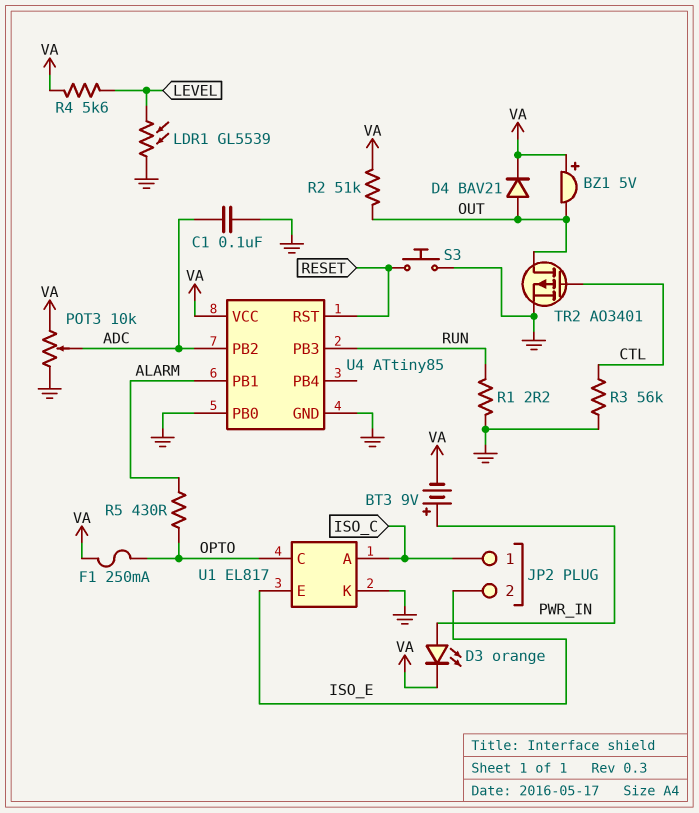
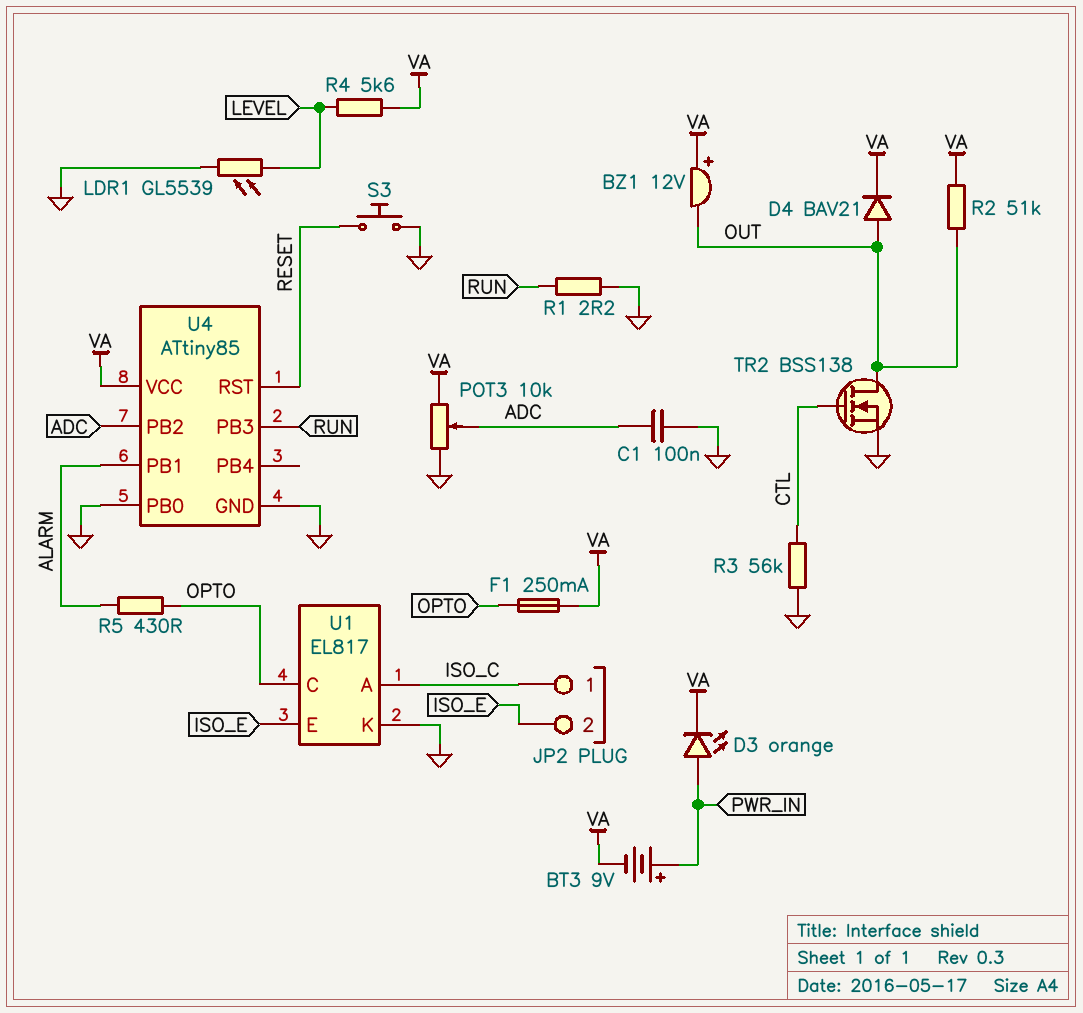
BZ1: buzzer 5V (plus VA, minus OUT) -> buzzer 12V (plus VA, minus OUT)
TR2: PMOS AO3401 (G CTL, D OUT, S GND) -> NMOS BSS138 (G CTL, D OUT, S GND)

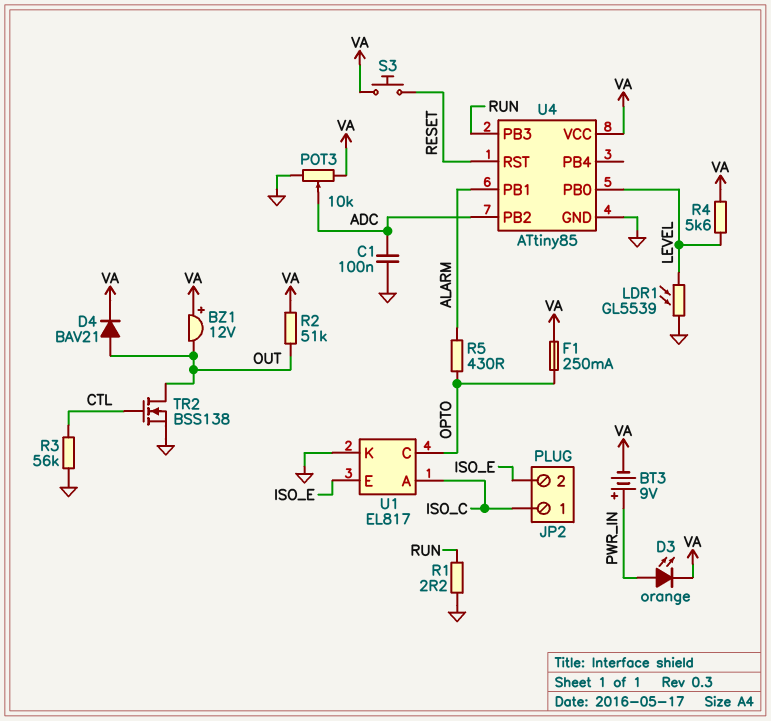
S3: button (GND, RESET) -> button (RESET, VA)
U4 pin PB0: GND -> LEVEL

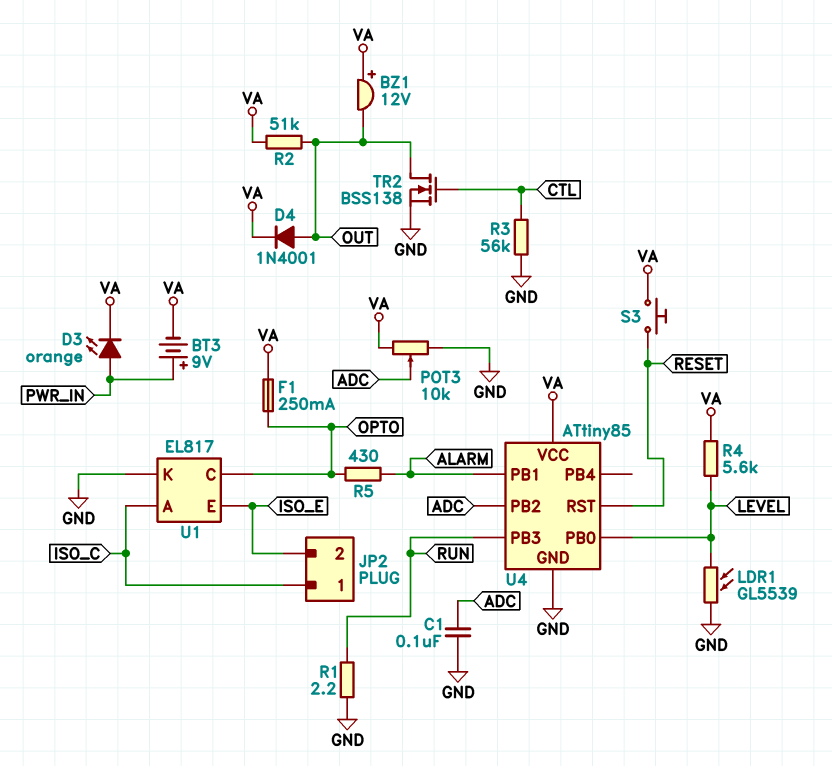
D4: diode BAV21 (A OUT, K VA) -> diode 1N4001 (A OUT, K VA)

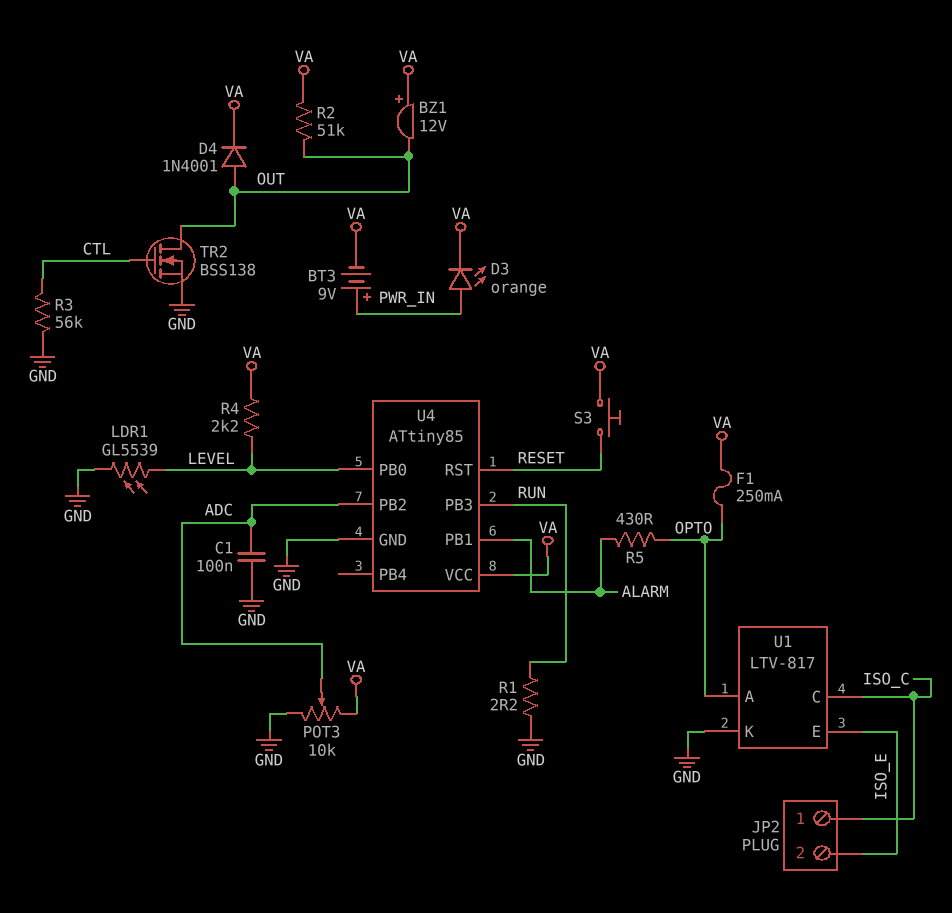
R4: 5.6k (LEVEL, VA) -> 2.2k (LEVEL, VA)
U1: EL817 -> LTV-817
U1 pin A: ISO_C -> OPTO
U1 pin C: OPTO -> ISO_C

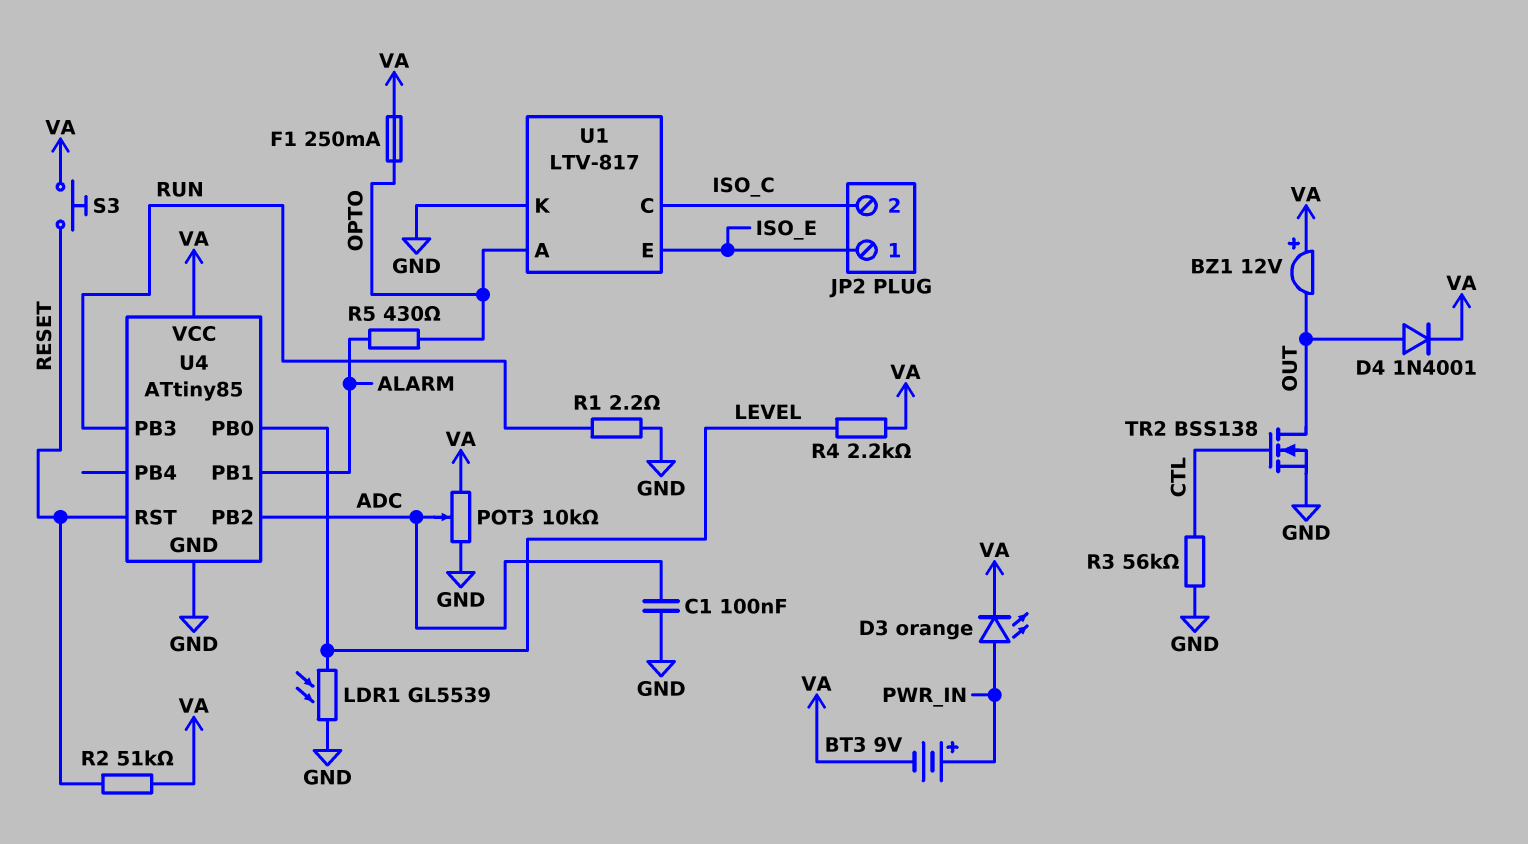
JP2 pin 1: ISO_C -> ISO_E
JP2 pin 2: ISO_E -> ISO_C
R2: 51k (OUT, VA) -> 51k (RESET, VA)

